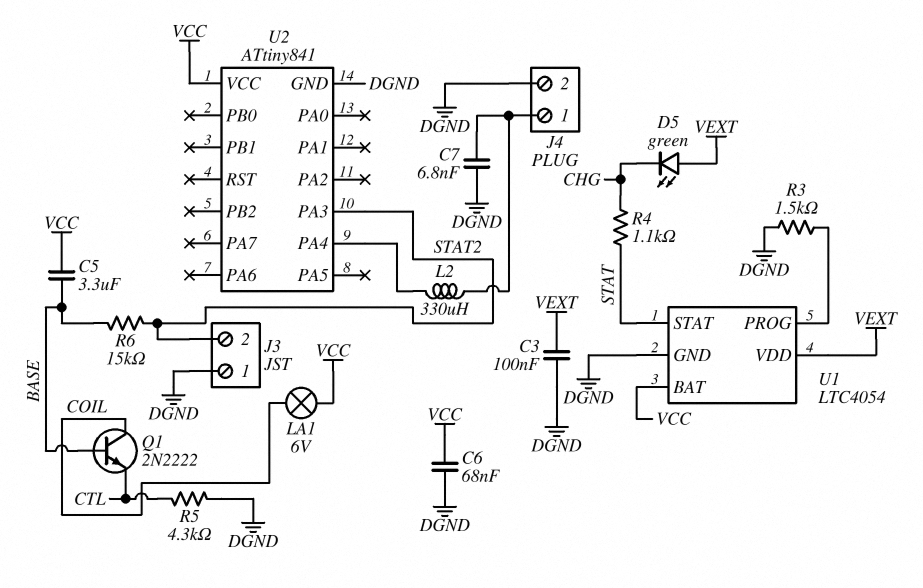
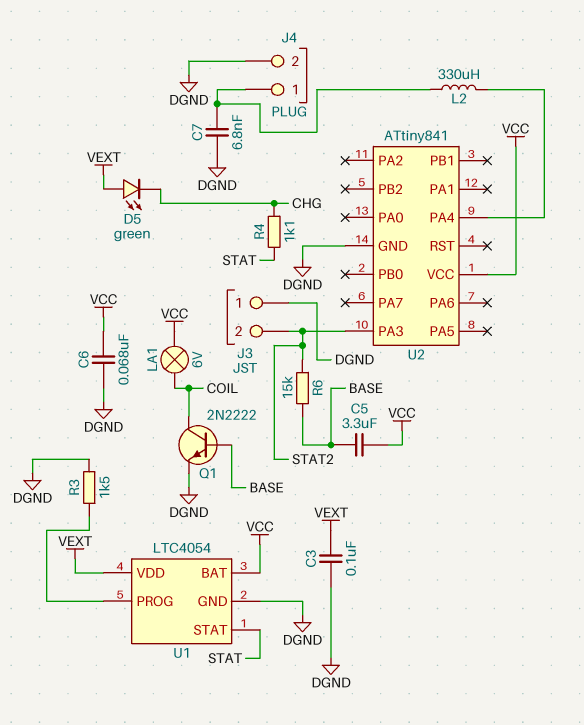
Q1: NPN 2N2222 (B BASE, C COIL, E CTL) -> NPN 2N2222 (B BASE, C COIL, E DGND)
R5: 4.3k (CTL, DGND) -> none

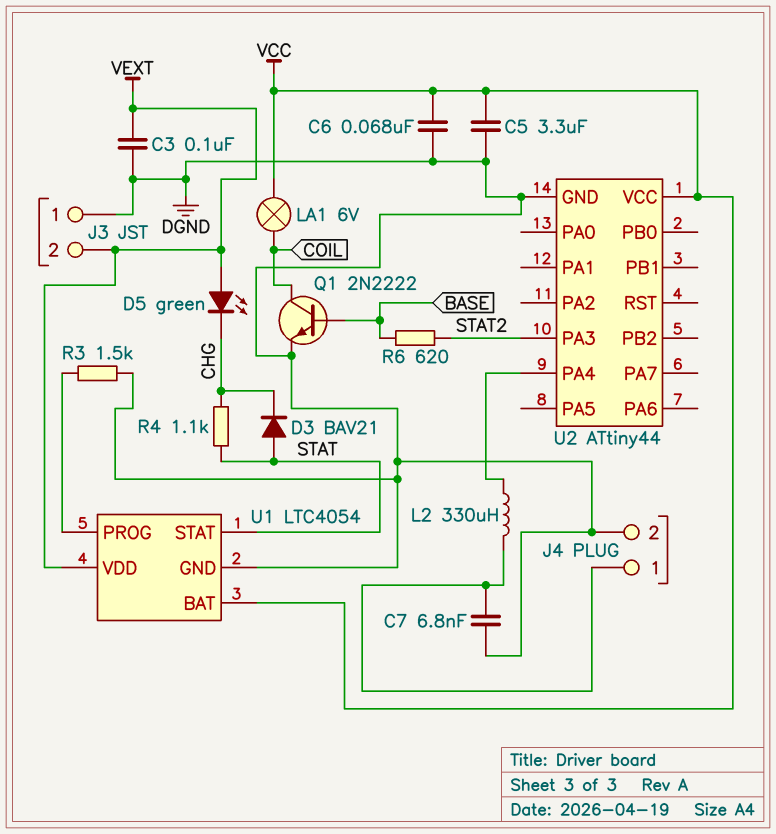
C5: 3.3uF (BASE, VCC) -> 3.3uF (DGND, VCC)
D3: none -> diode BAV21 (A STAT, K CHG)
J3 pin 2: STAT2 -> VEXT
R6: 15k (BASE, STAT2) -> 620 (BASE, STAT2)
U2: ATtiny841 -> ATtiny44

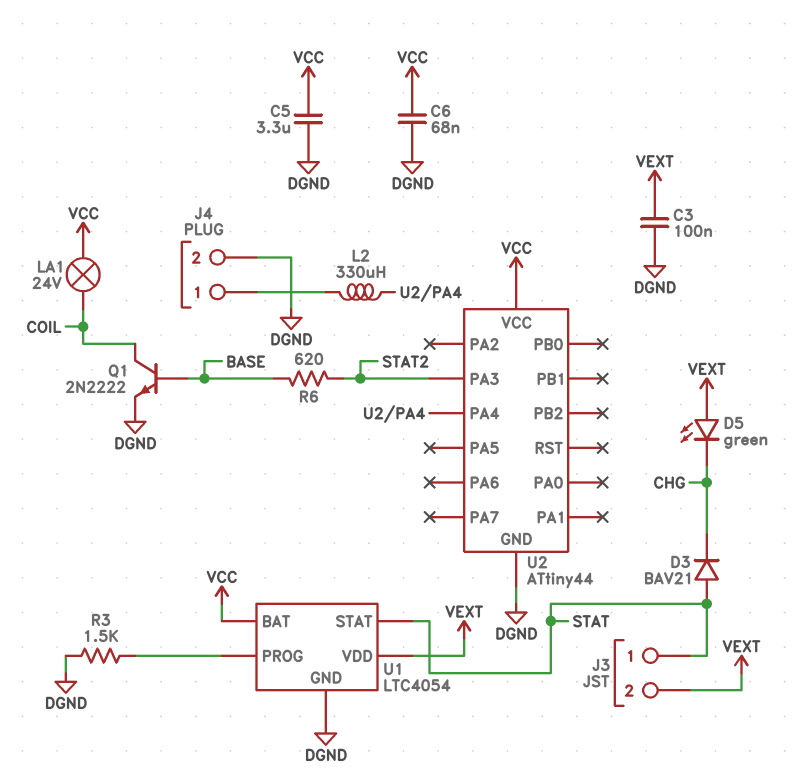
C7: 6.8nF (DGND, J4/1) -> none
J3 pin 1: DGND -> STAT
LA1: lamp 6V (COIL, VCC) -> lamp 24V (COIL, VCC)
R4: 1.1k (CHG, STAT) -> none

